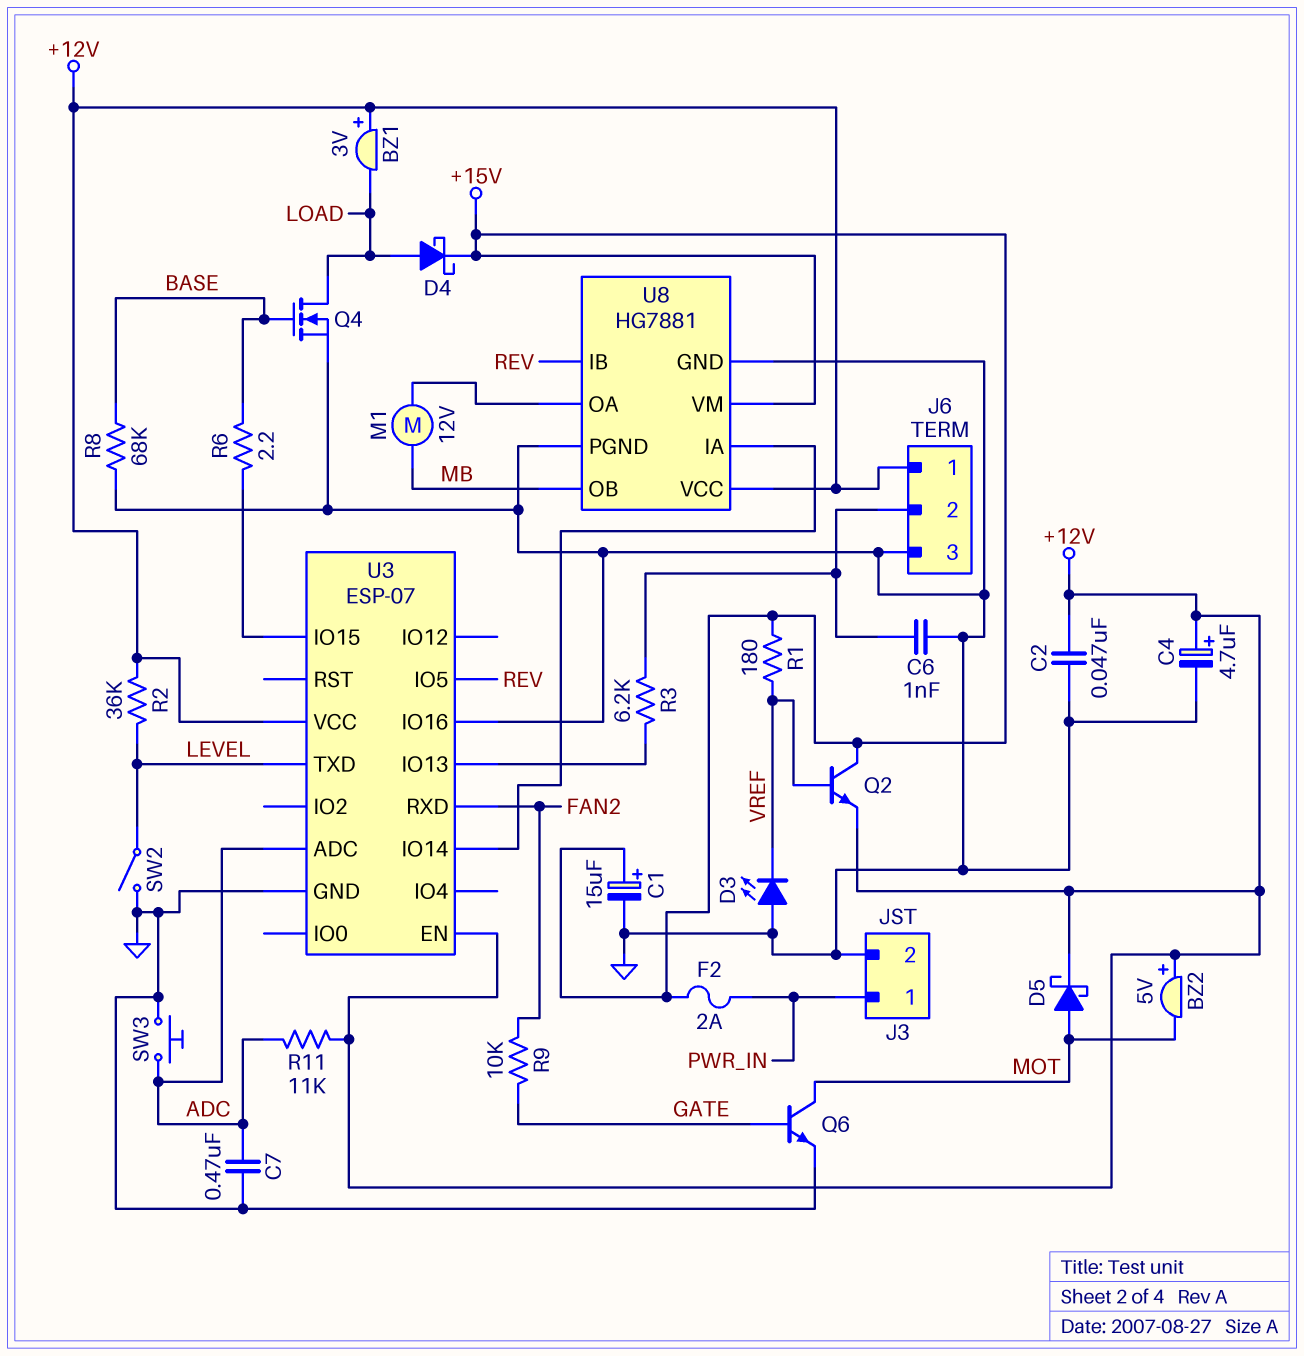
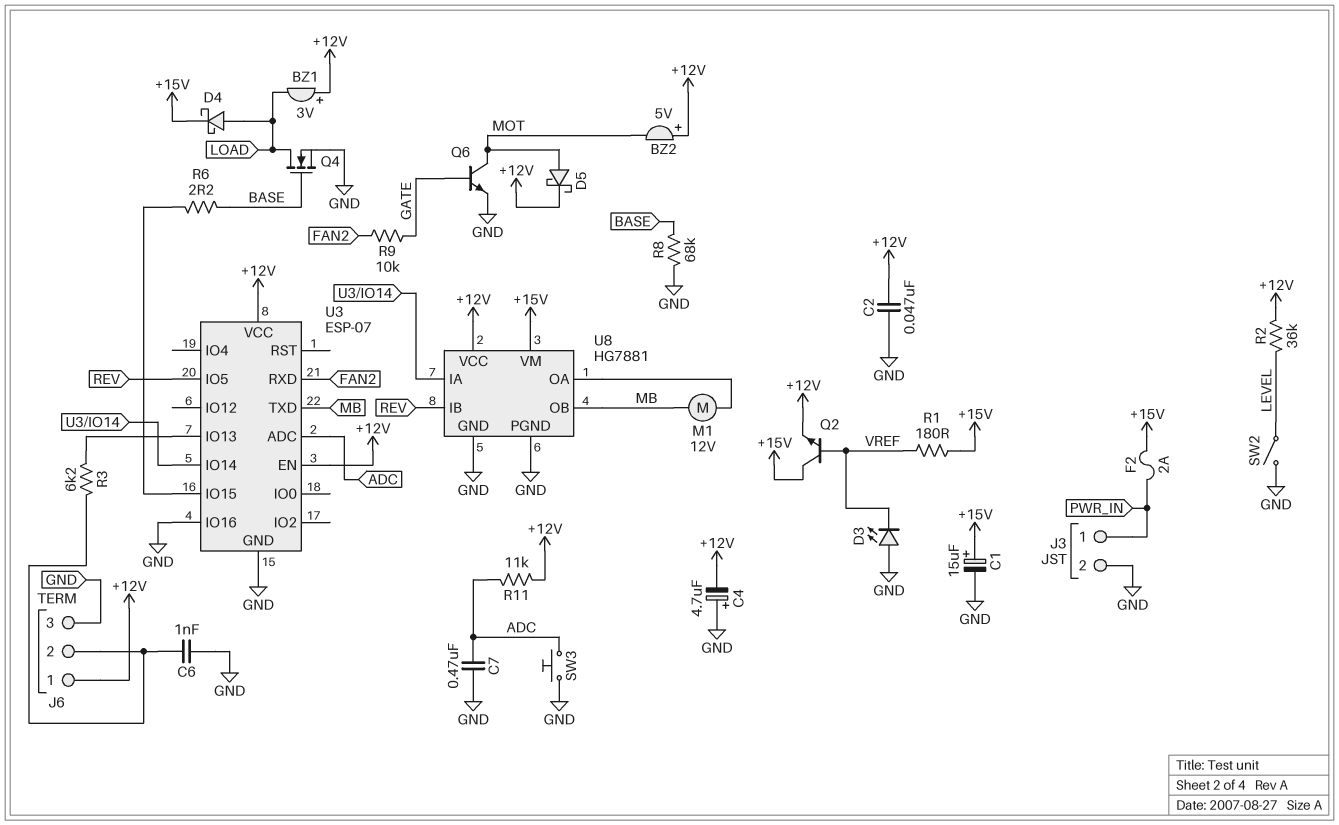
C4: 4.7uF (plus +12V, minus GND) -> 4.7uF (plus GND, minus +12V)
U3 pin TXD: LEVEL -> MB

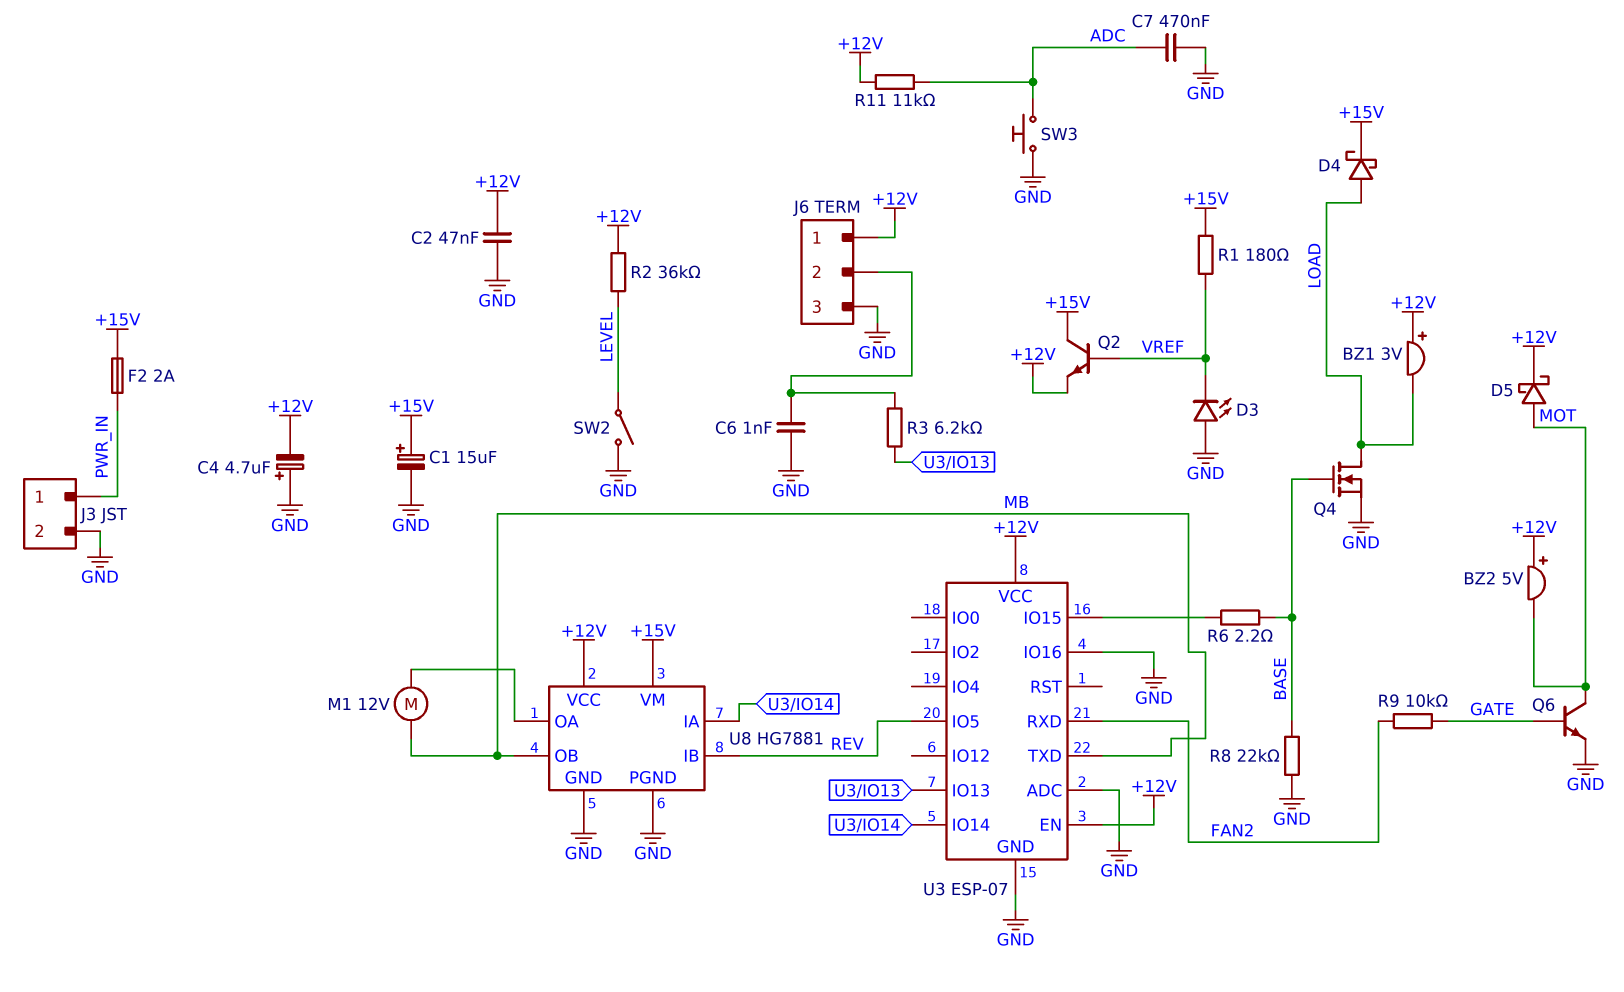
R8: 68k (BASE, GND) -> 22k (BASE, GND)
U3 pin ADC: ADC -> GND

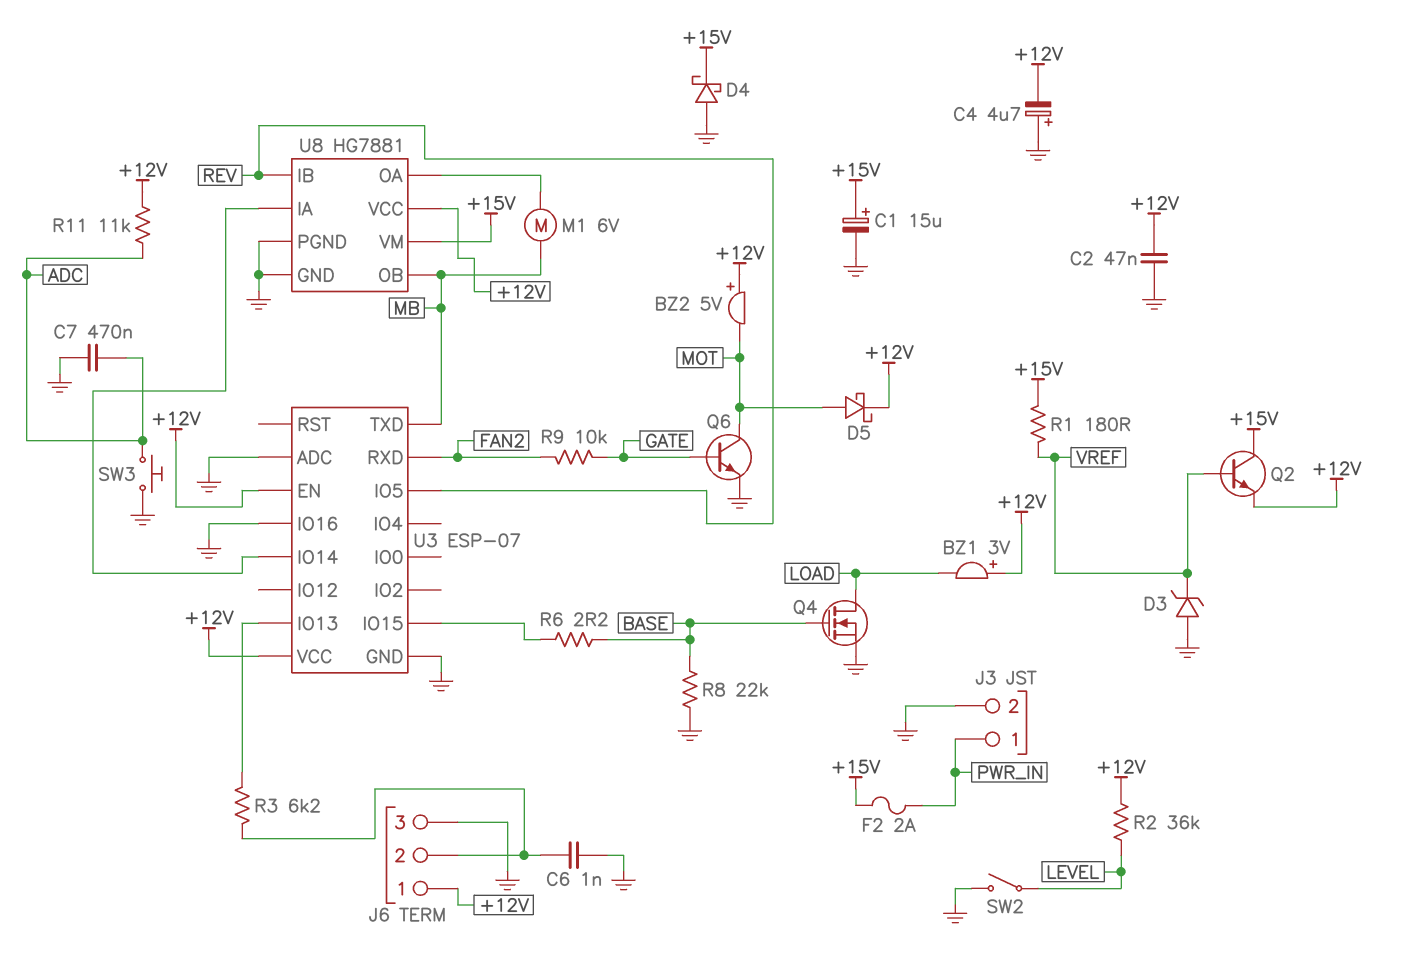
D3: LED (A GND, K VREF) -> zener (A GND, K VREF)
D4: schottky (A LOAD, K +15V) -> schottky (A GND, K +15V)
M1: motor 12V (MB, U8/OA) -> motor 6V (MB, U8/OA)

